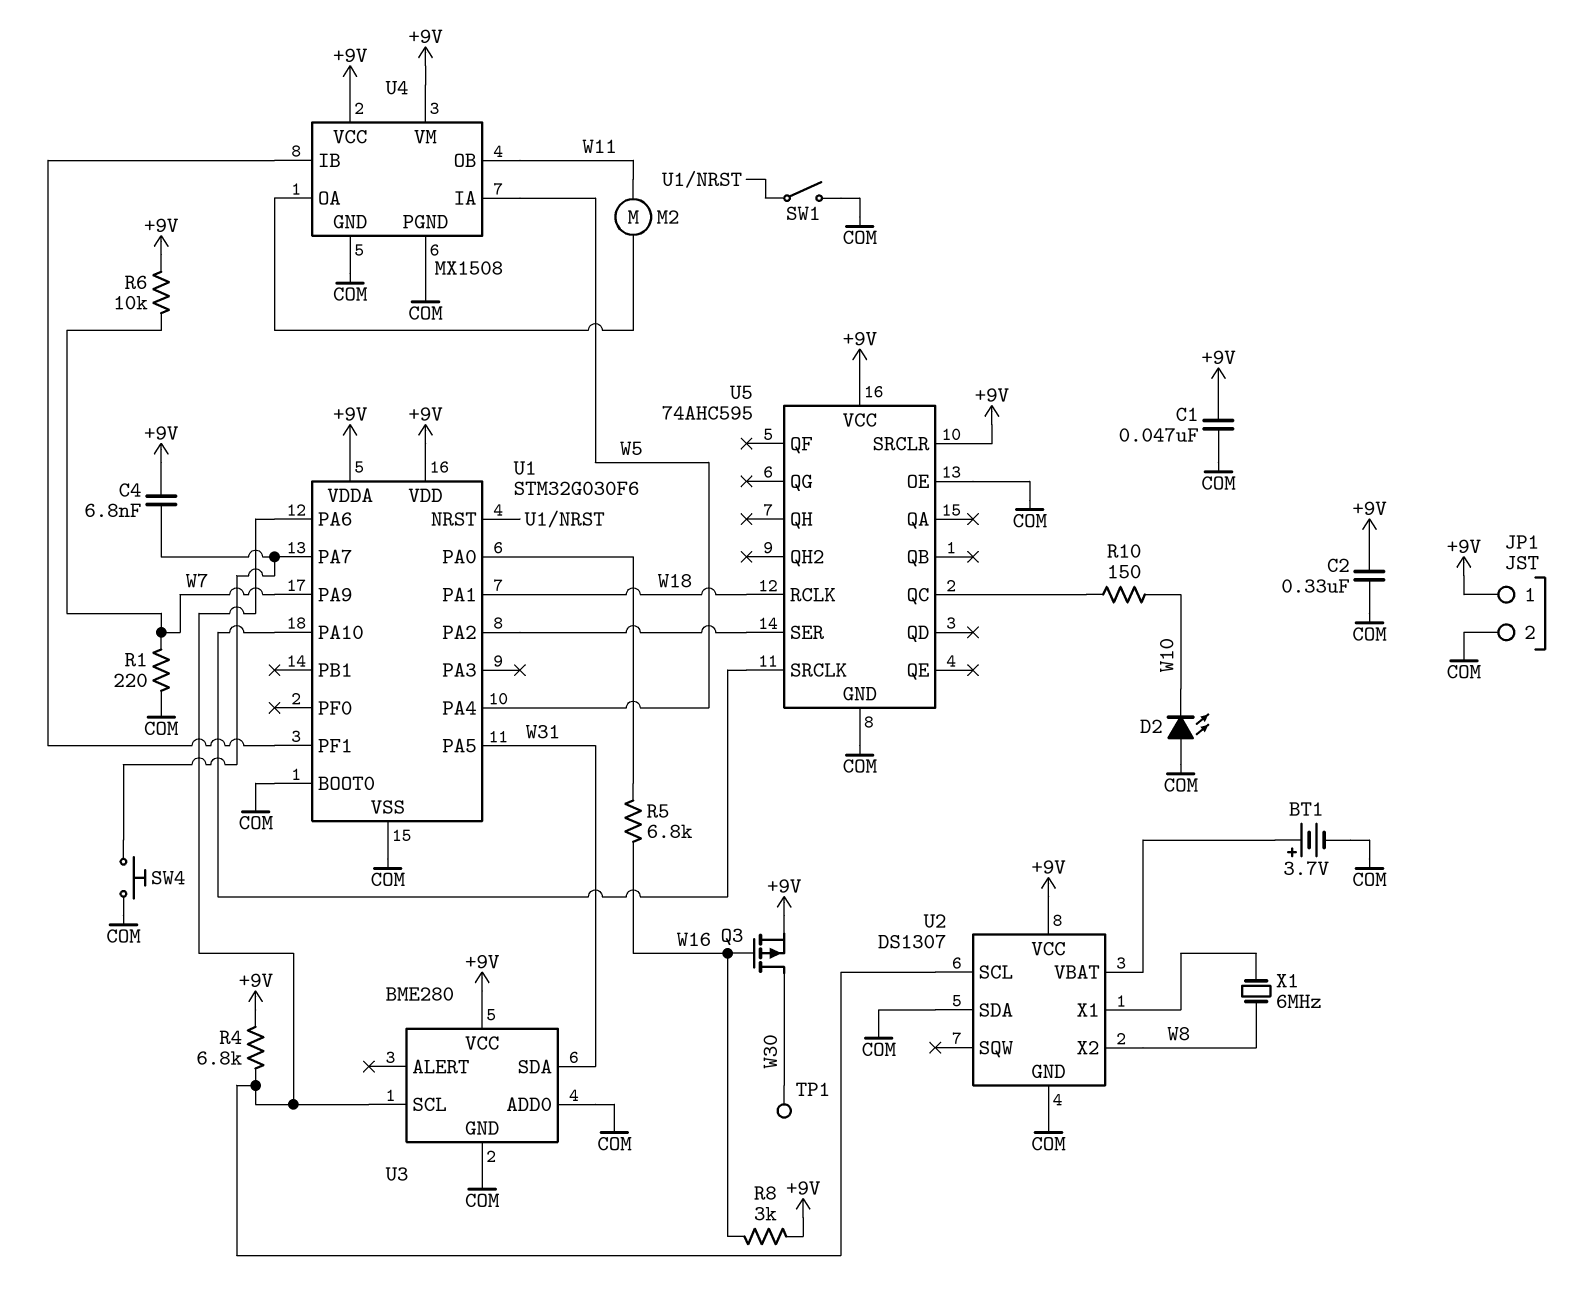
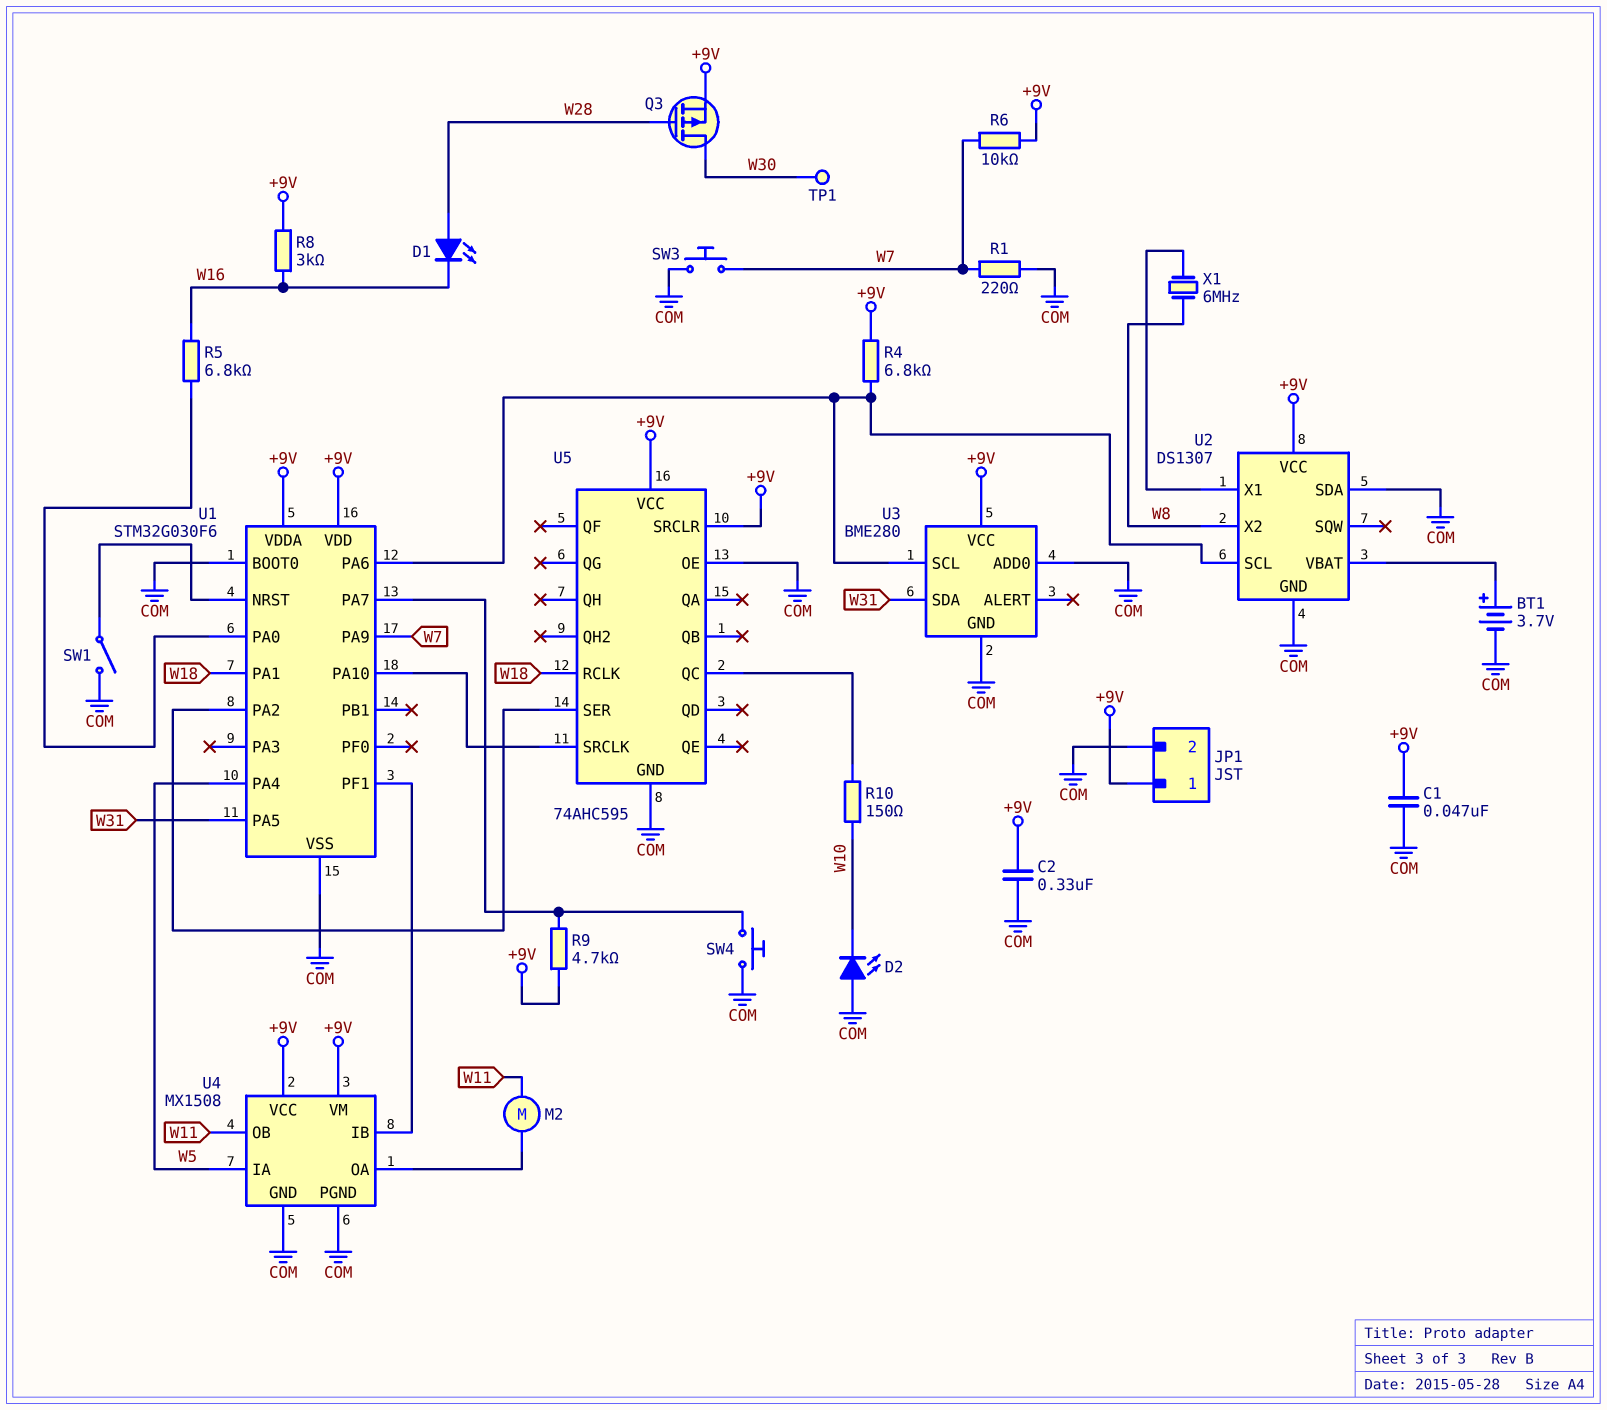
C4: 6.8nF (+9V, U1/PA7) -> none
D1: none -> LED (A W28, K W16)
Q3: PMOS (G W16, D W30, S +9V) -> PMOS (G W28, D W30, S +9V)
R9: none -> 4.7k (+9V, U1/PA7)
SW3: none -> button (COM, W7)

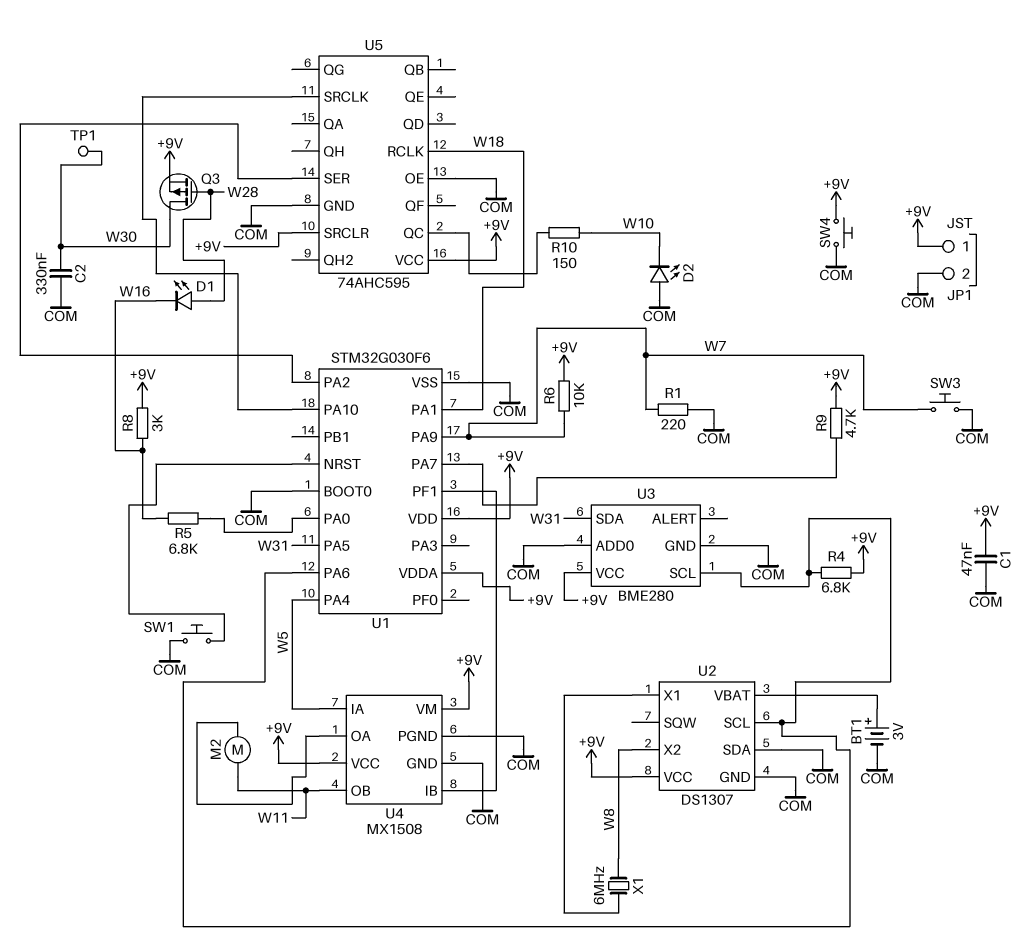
BT1: 3.7V (plus U2/VBAT, minus COM) -> 3V (plus U2/VBAT, minus COM)
C2: 330nF (+9V, COM) -> 330nF (COM, W30)
SW1: switch (COM, U1/NRST) -> button (COM, U1/NRST)
SW4: button (COM, U1/PA7) -> button (+9V, COM)

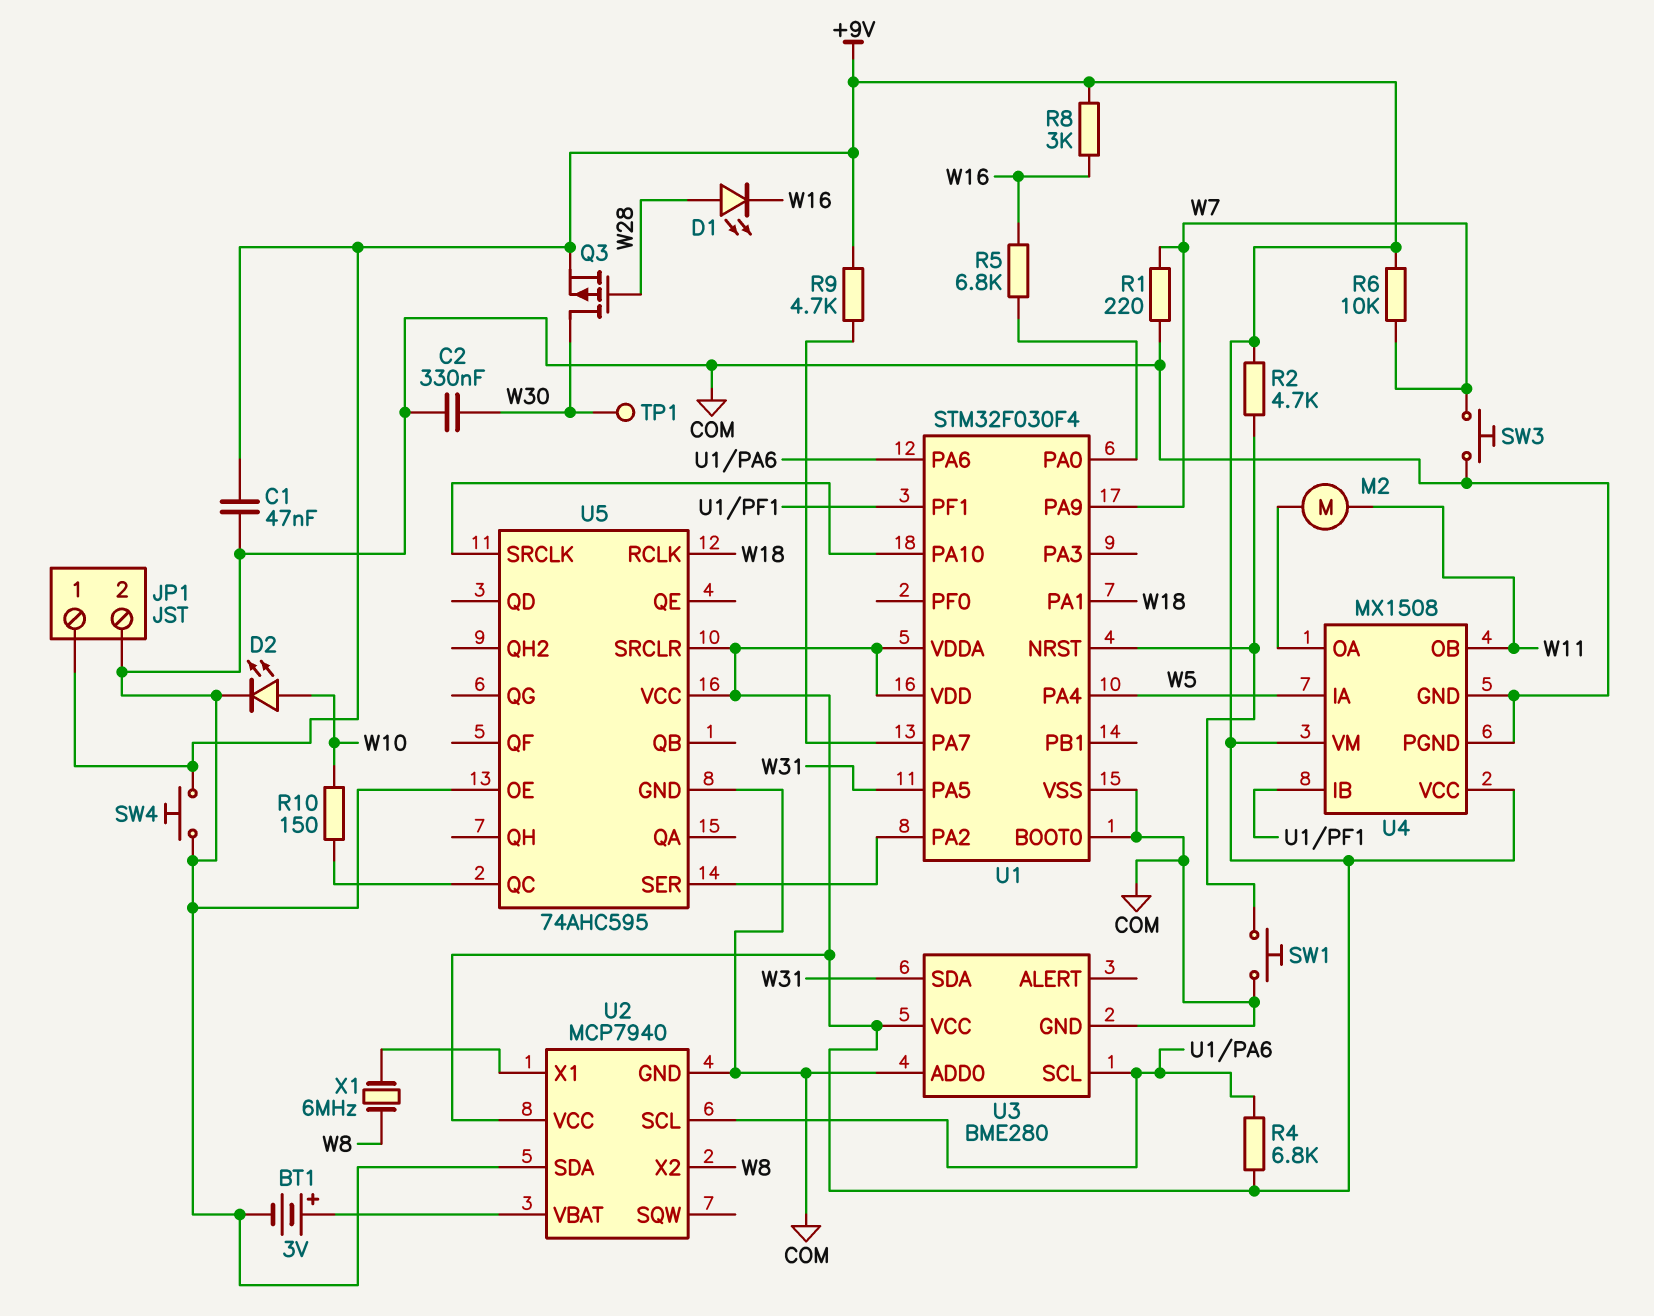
D2: LED (A COM, K W10) -> LED (A W10, K COM)
R2: none -> 4.7k (+9V, U1/NRST)
U1: STM32G030F6 -> STM32F030F4
U2: DS1307 -> MCP7940

